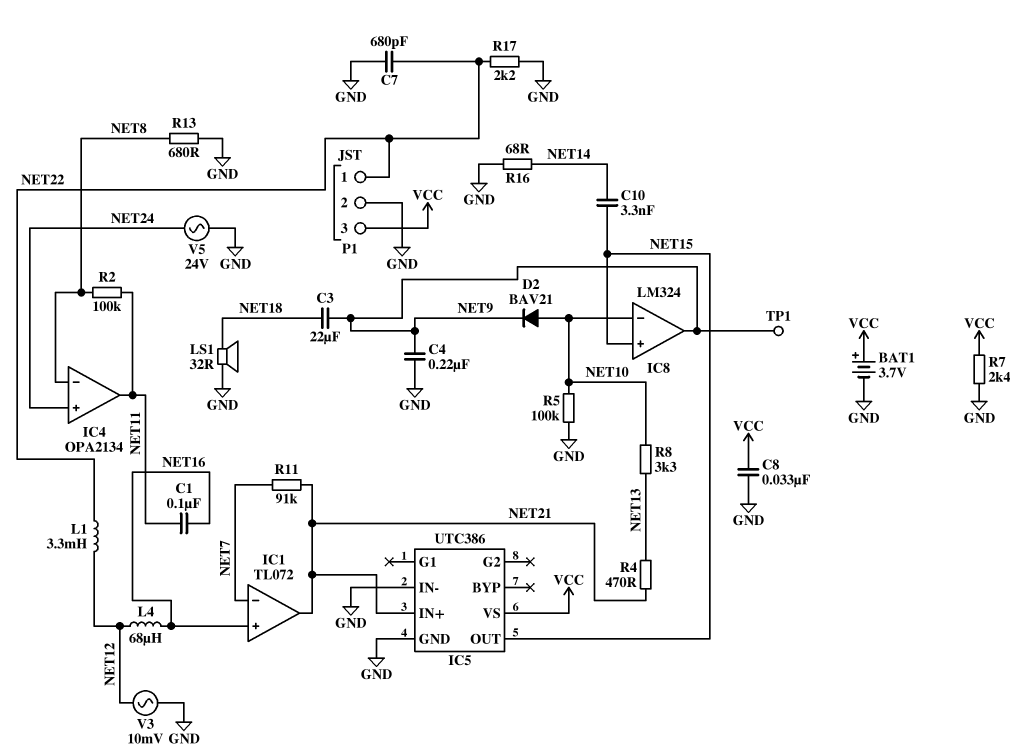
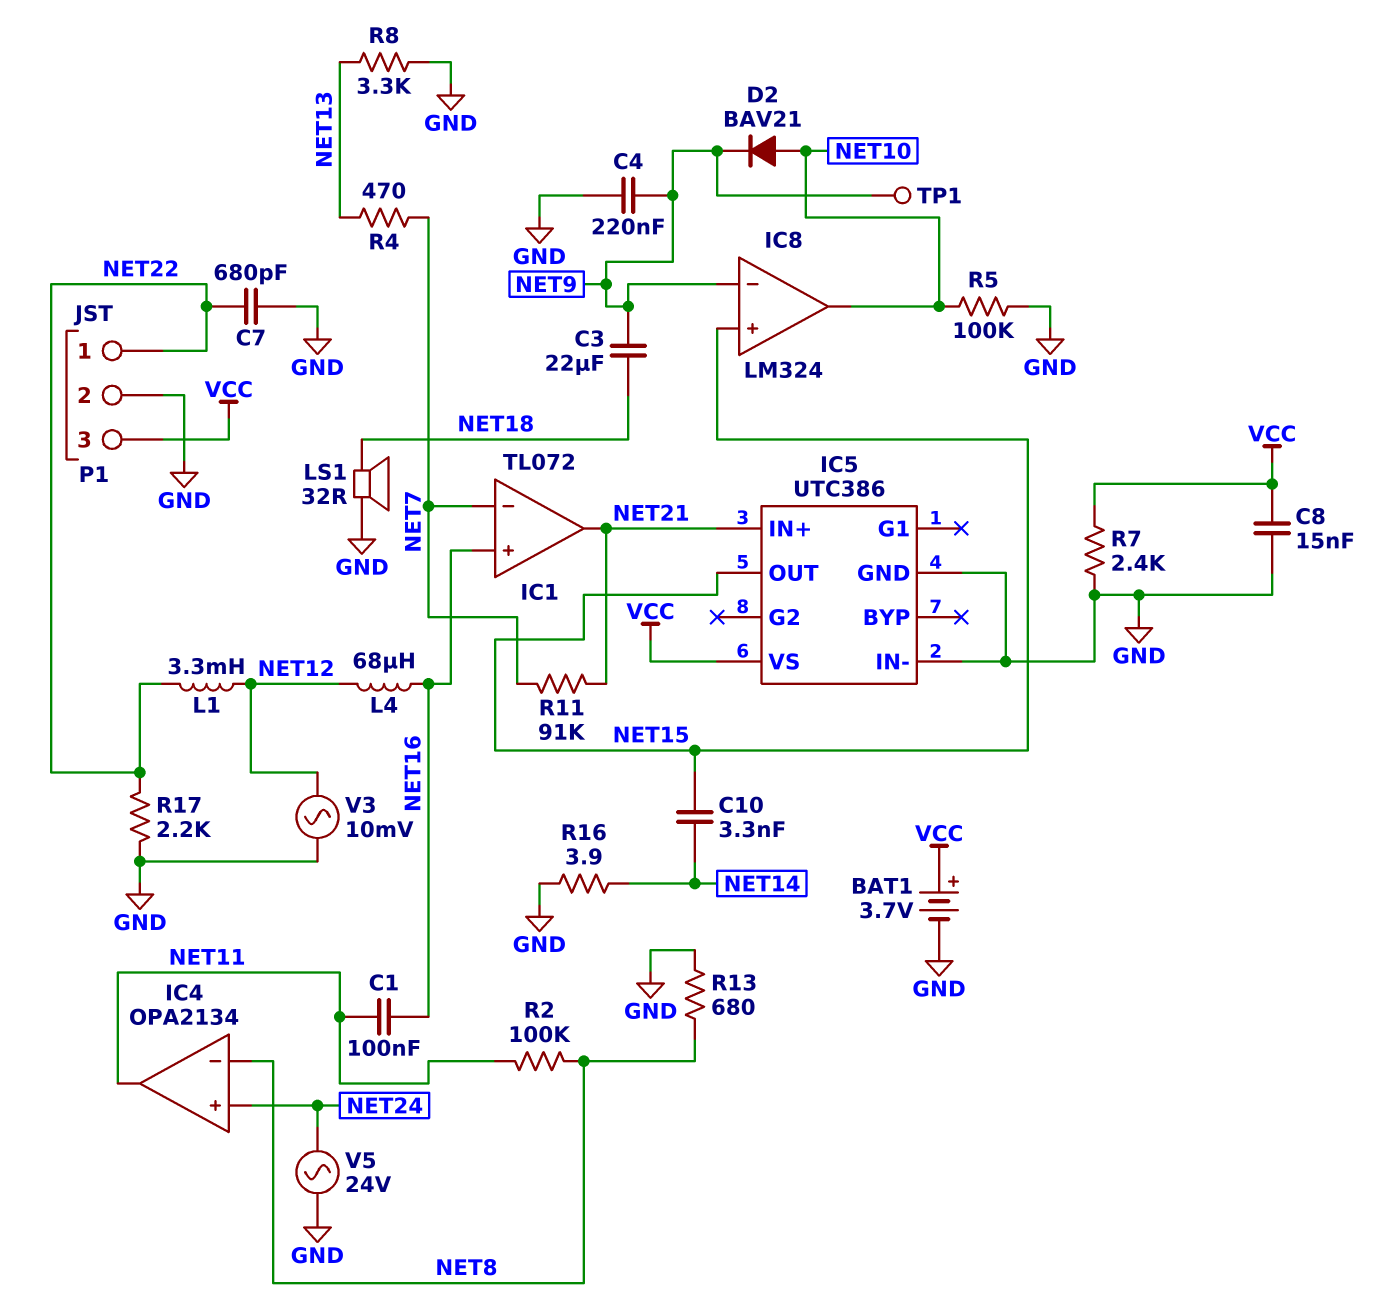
C8: 33nF (GND, VCC) -> 15nF (GND, VCC)
IC8 pin in-: NET10 -> NET9
IC8 pin out: NET9 -> NET10
R4: 470 (NET13, NET21) -> 470 (NET7, NET13)
R8: 3.3k (NET10, NET13) -> 3.3k (GND, NET13)
R16: 68 (GND, NET14) -> 3.9 (GND, NET14)

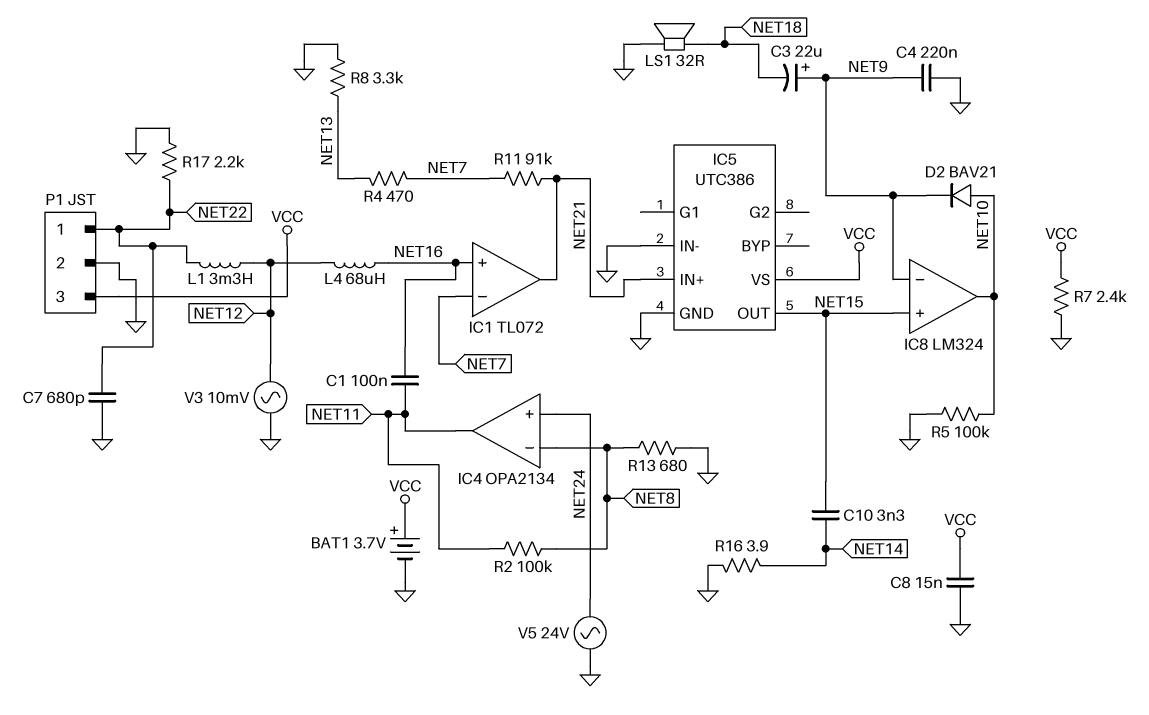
C3: 22uF (NET9, NET18) -> 22uF (plus NET9, minus NET18)
TP1: test point (NET9) -> none

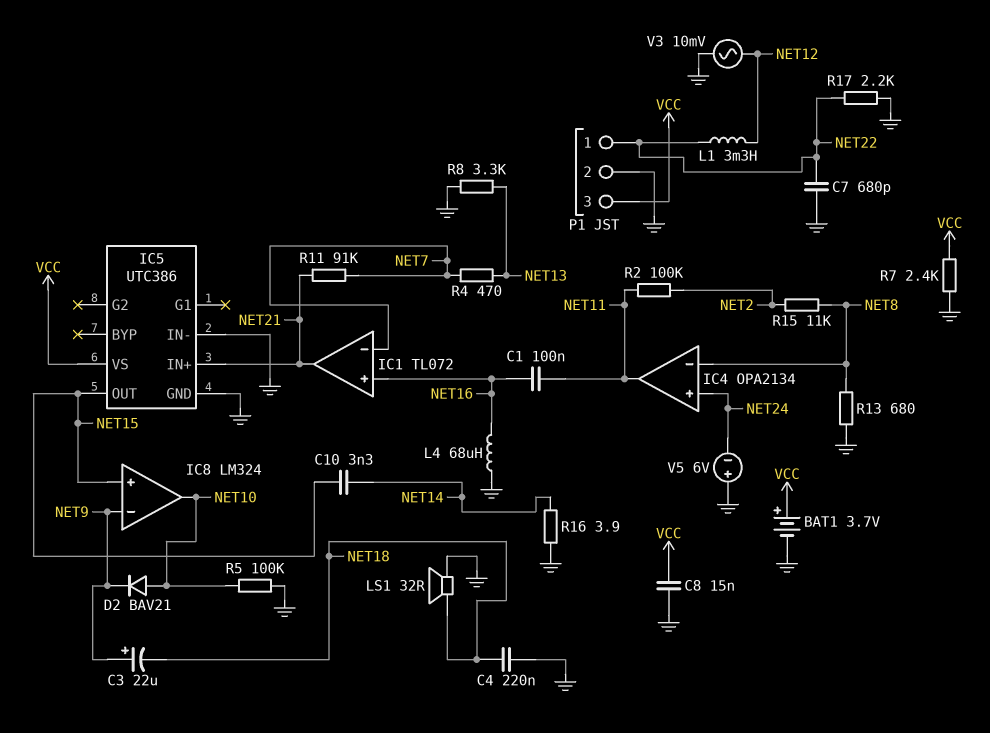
C4: 220nF (GND, NET9) -> 220nF (GND, NET18)
L4: 68uH (NET12, NET16) -> 68uH (GND, NET16)
R2: 100k (NET8, NET11) -> 100k (NET2, NET11)
R15: none -> 11k (NET2, NET8)
V5: AC 24V (GND, NET24) -> 6V (plus GND, minus NET24)

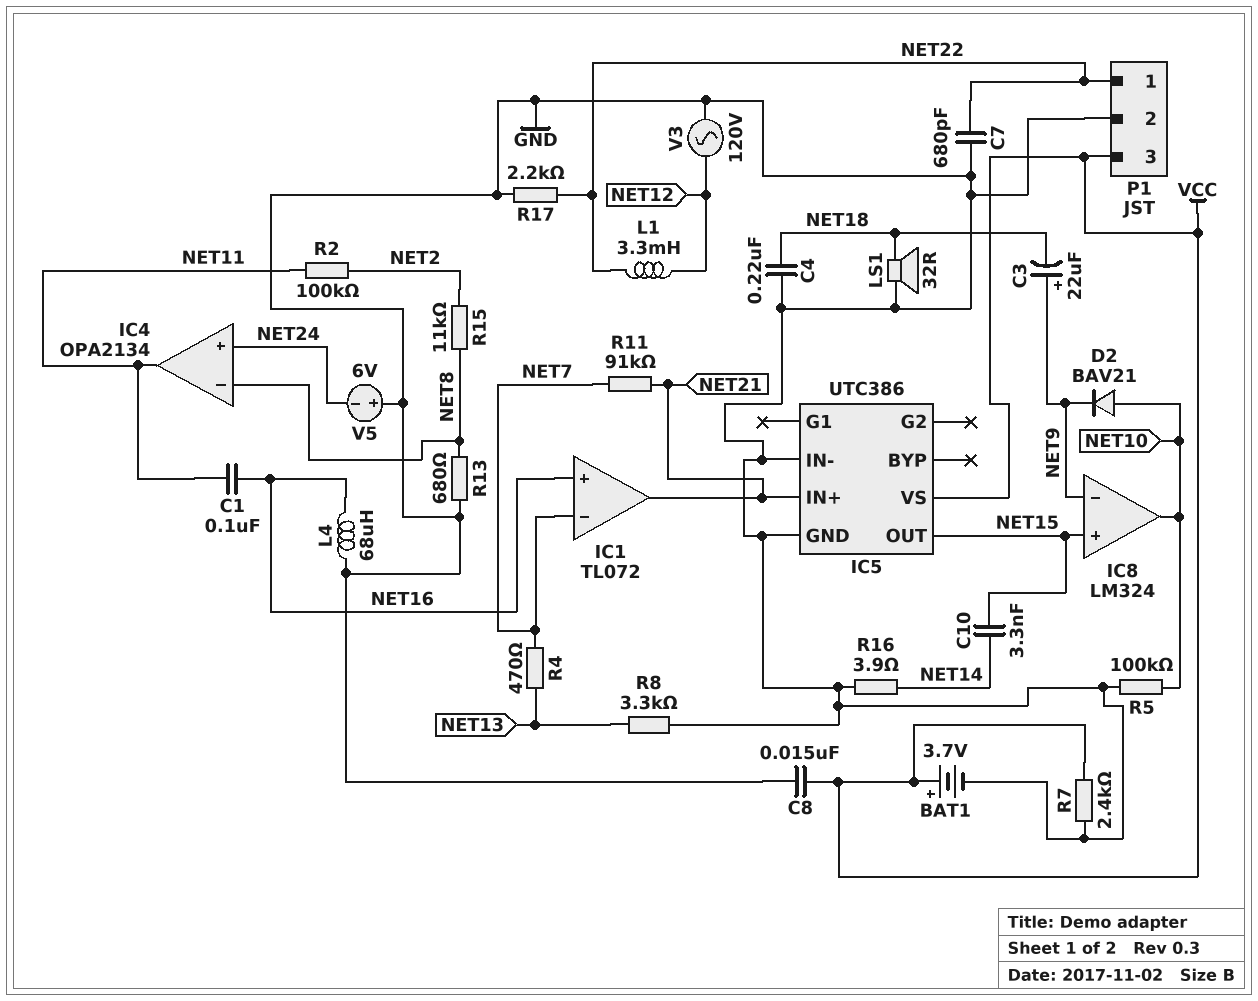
V3: AC 10mV (GND, NET12) -> AC 120V (GND, NET12)

